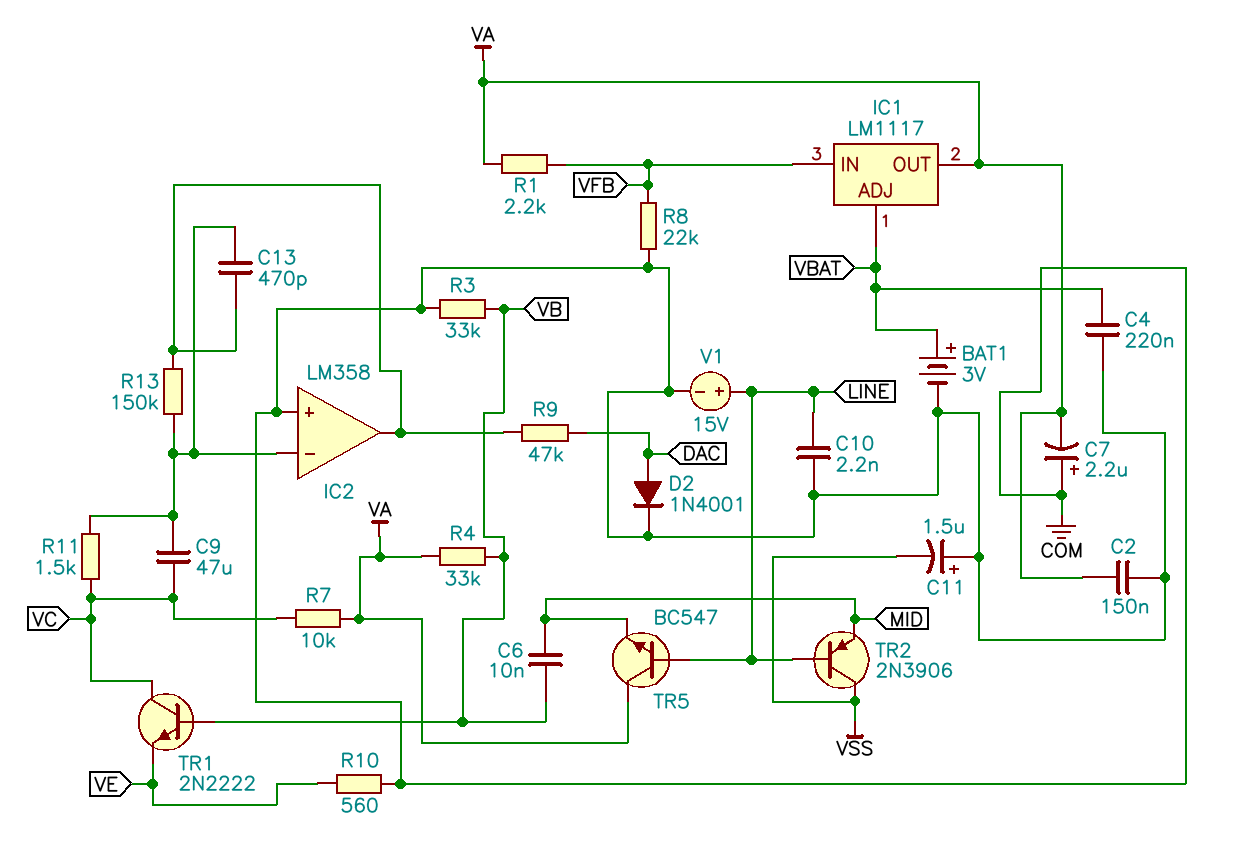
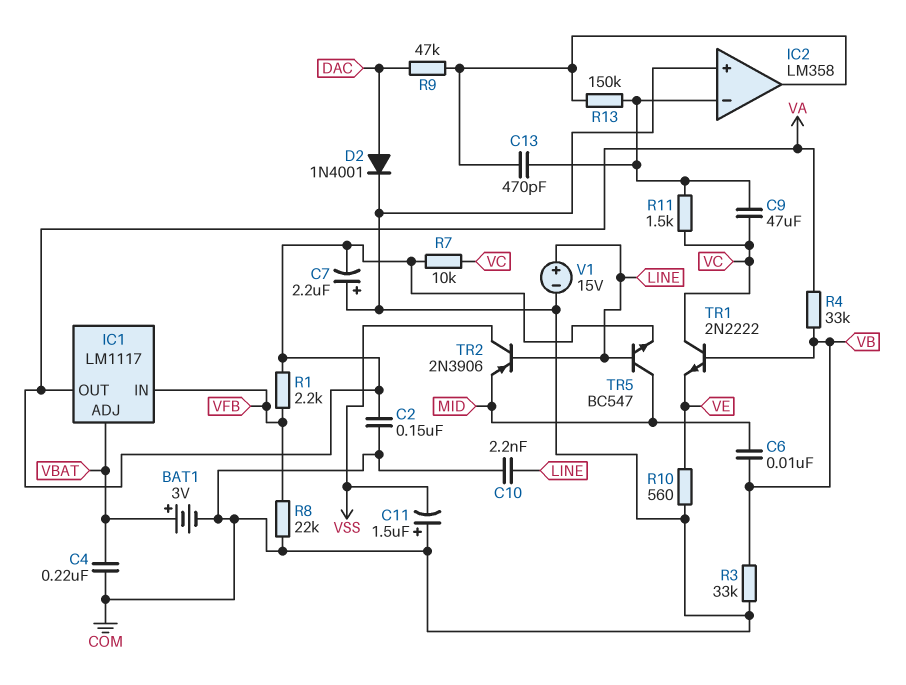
TR5: NPN BC547 (B LINE, C VA, E MID) -> NPN BC547 (B LINE, C MID, E VA)

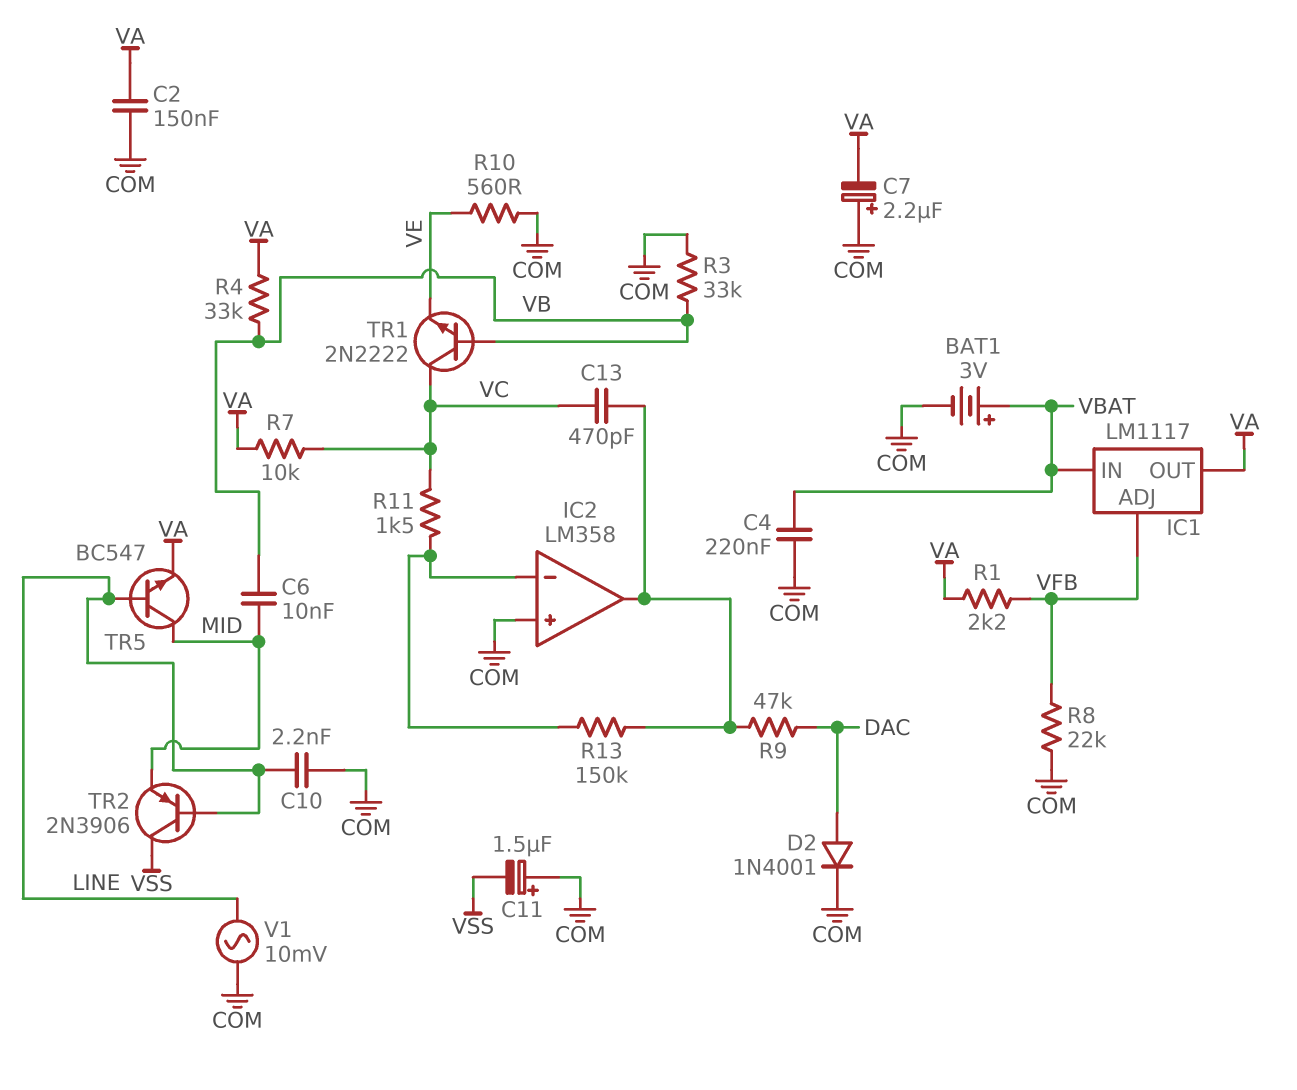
C9: 47uF (IC2/in-, VC) -> none
C13: 470pF (IC2/in-, IC2/out) -> 470pF (IC2/out, VC)
IC1 pin ADJ: VBAT -> VFB
IC1 pin IN: VFB -> VBAT
V1: 15V (plus LINE, minus COM) -> AC 10mV (COM, LINE)

